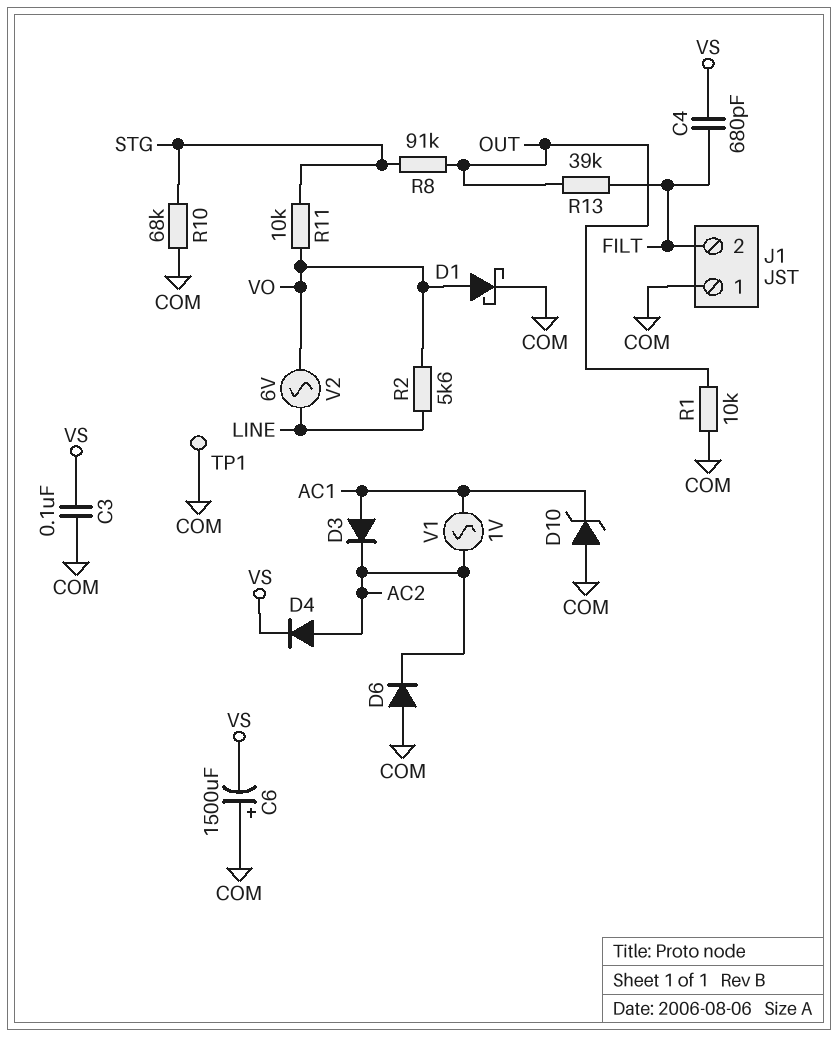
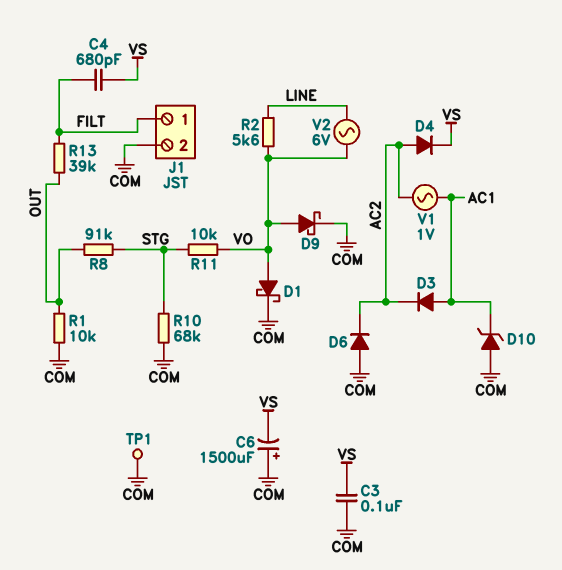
D9: none -> schottky (A VO, K COM)
J1 pin 1: COM -> FILT
J1 pin 2: FILT -> COM

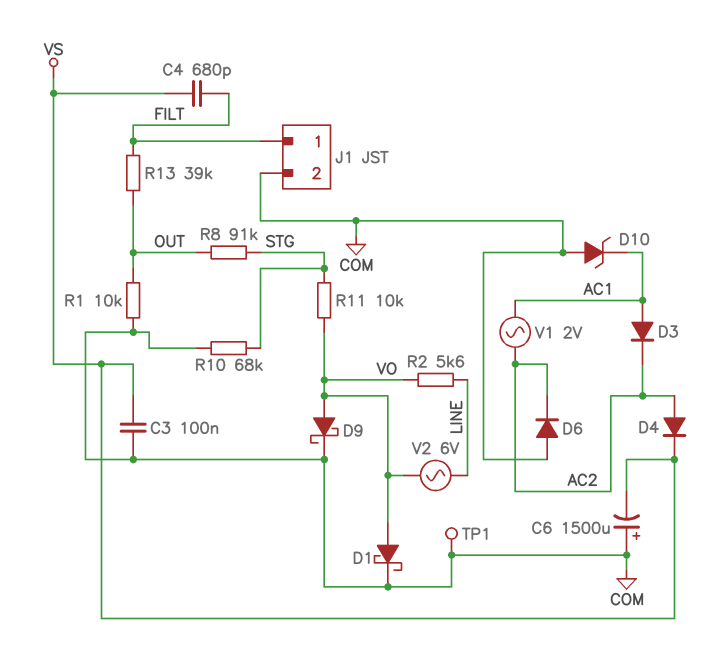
V1: AC 1V (AC1, AC2) -> AC 2V (AC1, AC2)

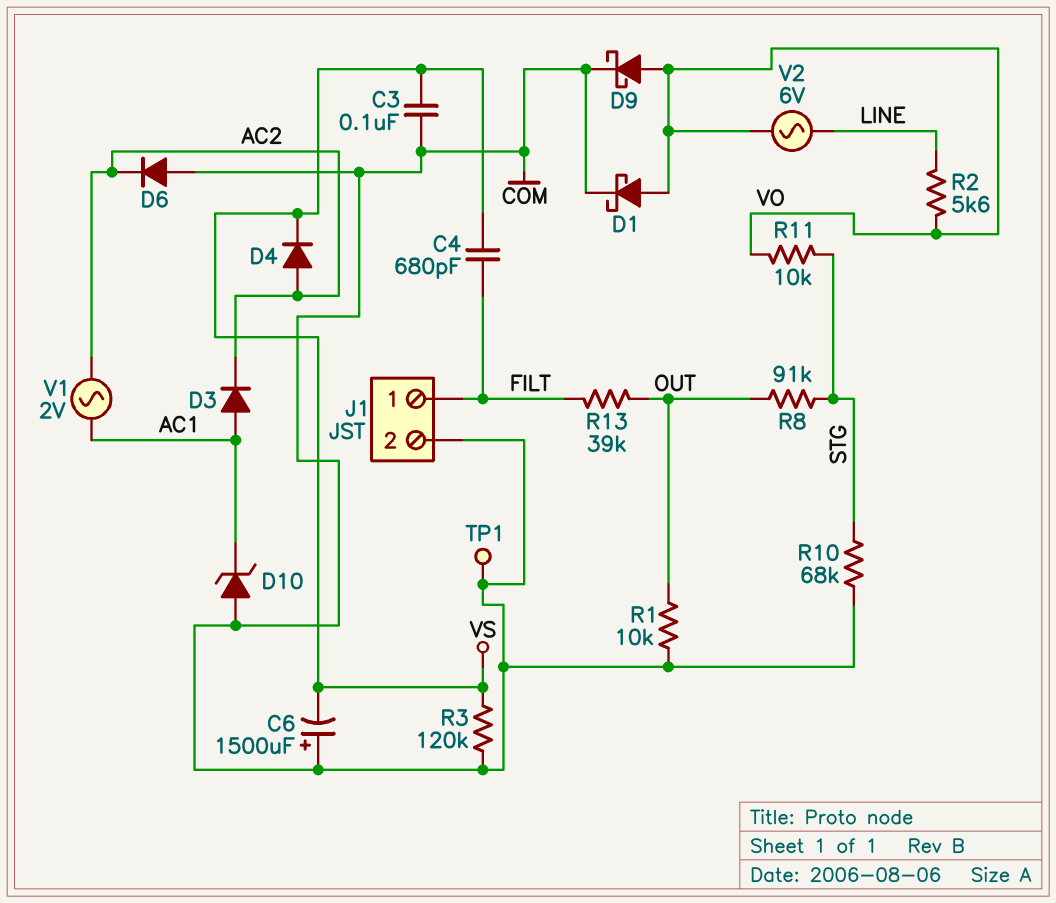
R3: none -> 120k (COM, VS)

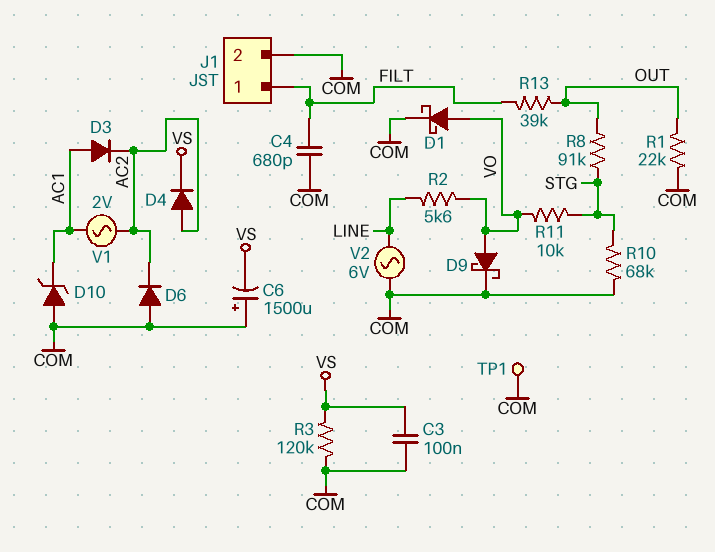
C4: 680pF (FILT, VS) -> 680pF (COM, FILT)
R1: 10k (COM, OUT) -> 22k (COM, OUT)
V2: AC 6V (LINE, VO) -> AC 6V (COM, LINE)

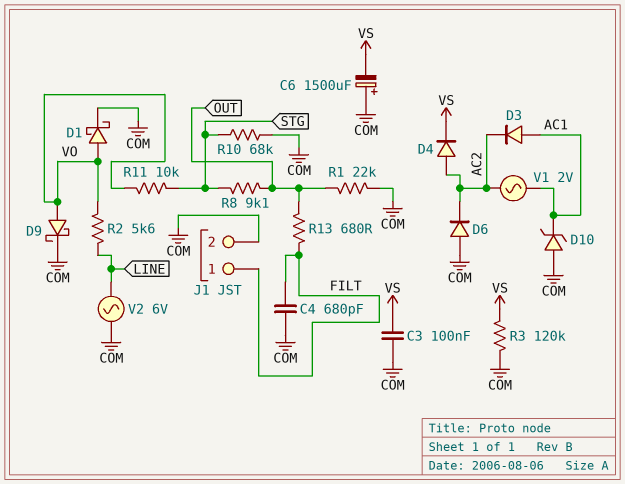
R8: 91k (OUT, STG) -> 9.1k (OUT, STG)
R13: 39k (FILT, OUT) -> 680 (FILT, OUT)
TP1: test point (COM) -> none

